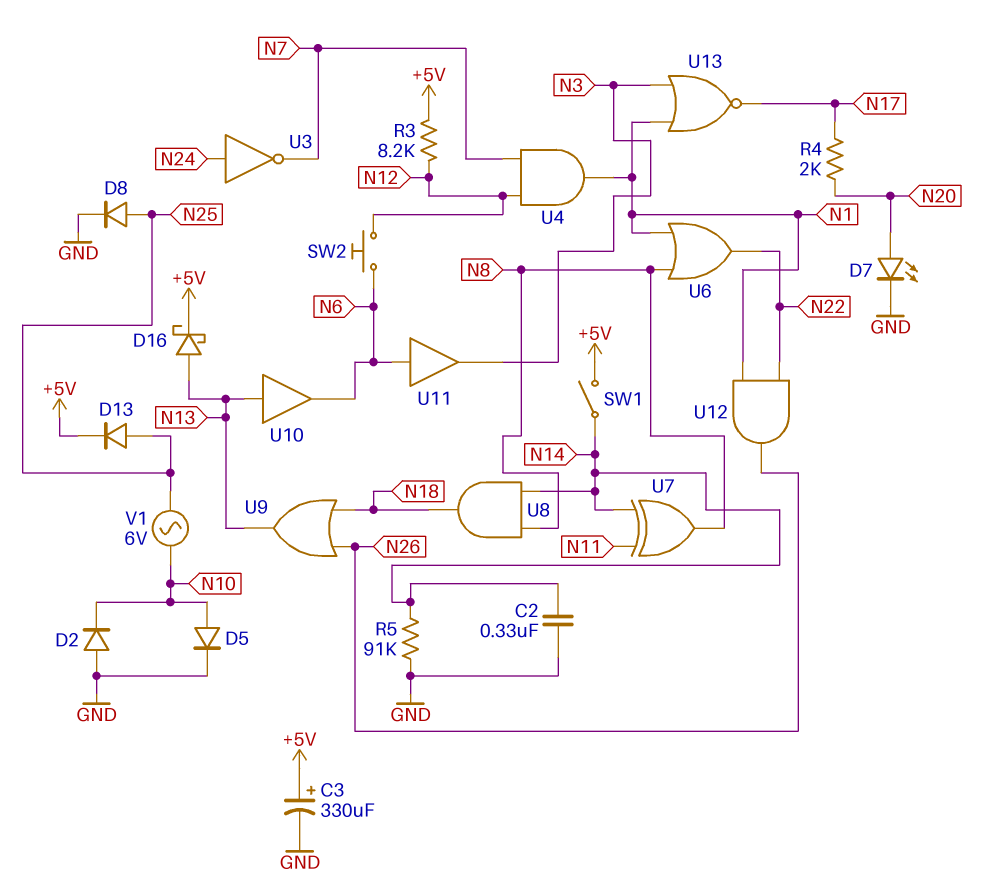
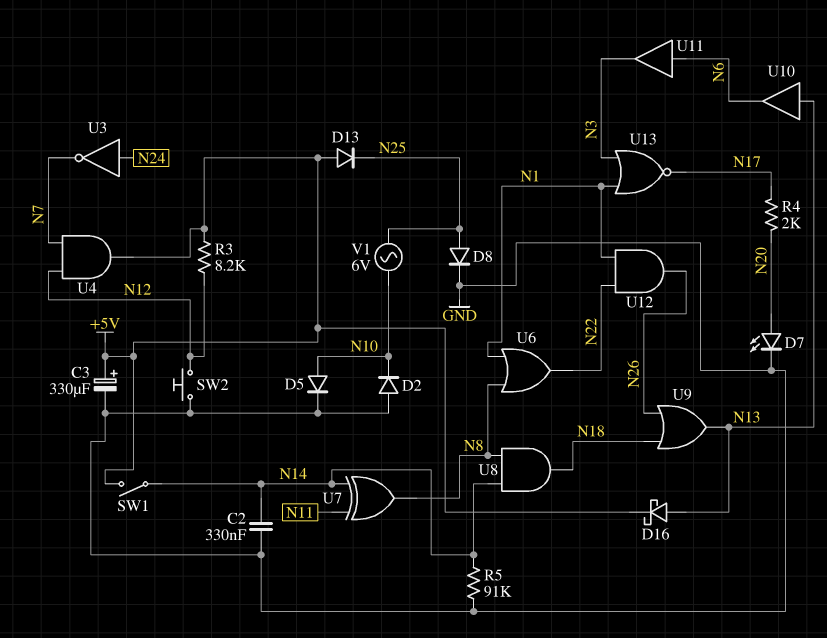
D13: diode (A N25, K +5V) -> diode (A +5V, K N25)
SW2: button (N6, N12) -> button (GND, N12)
U4: AND (in N7, in N12, out N1) -> AND (in N7, in N12, out +5V)

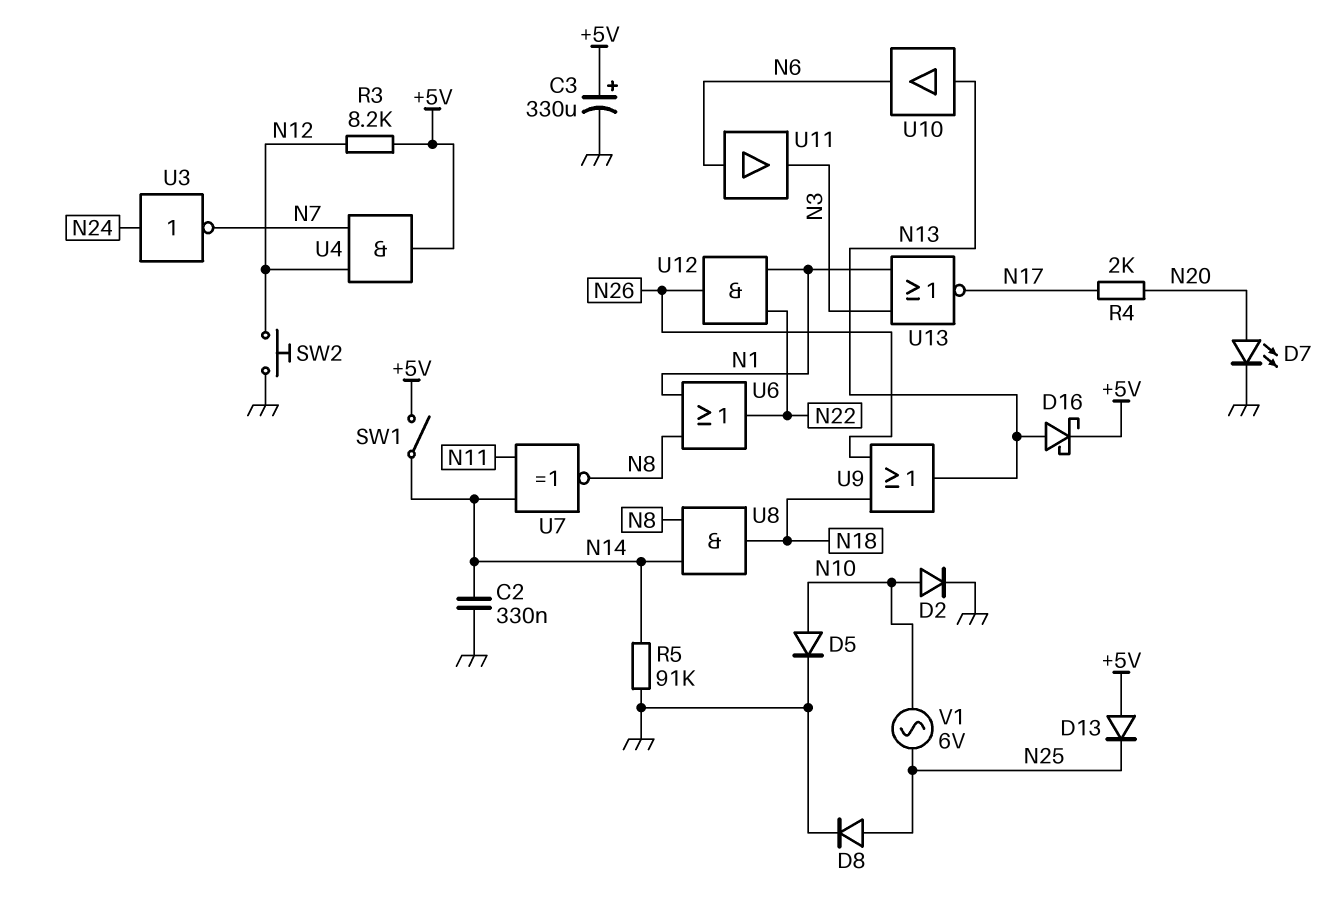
D2: diode (A GND, K N10) -> diode (A N10, K GND)
U7: XOR (in N11, in N14, out N8) -> XNOR (in N11, in N14, out N8)

